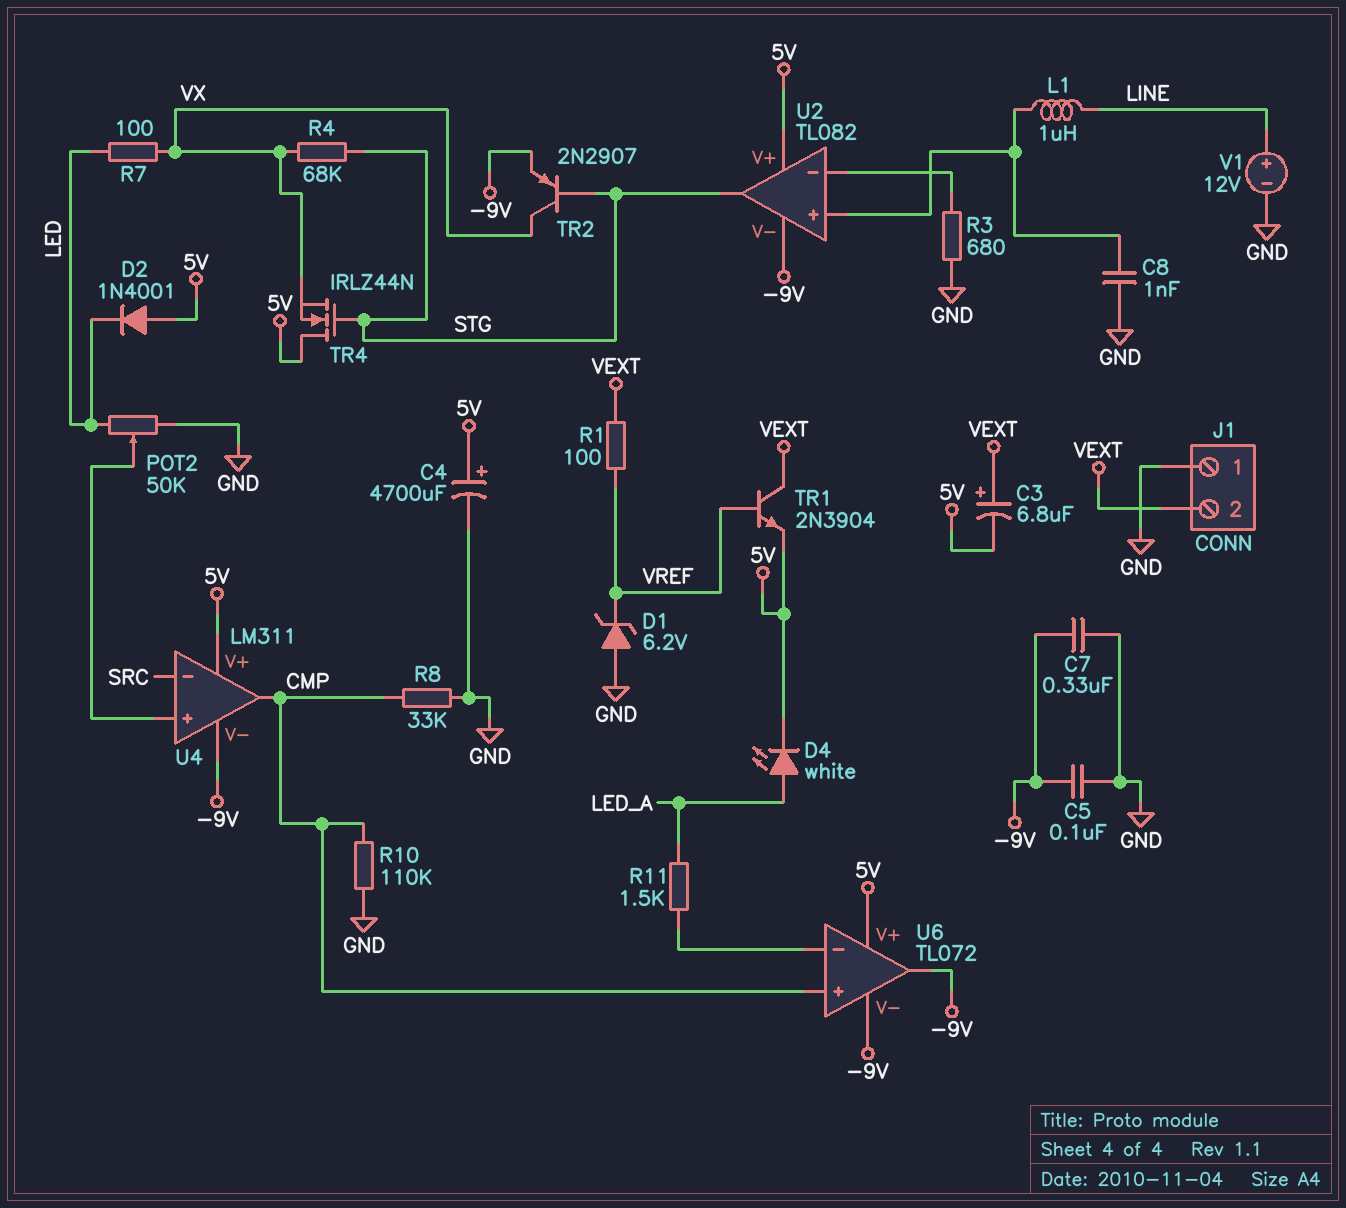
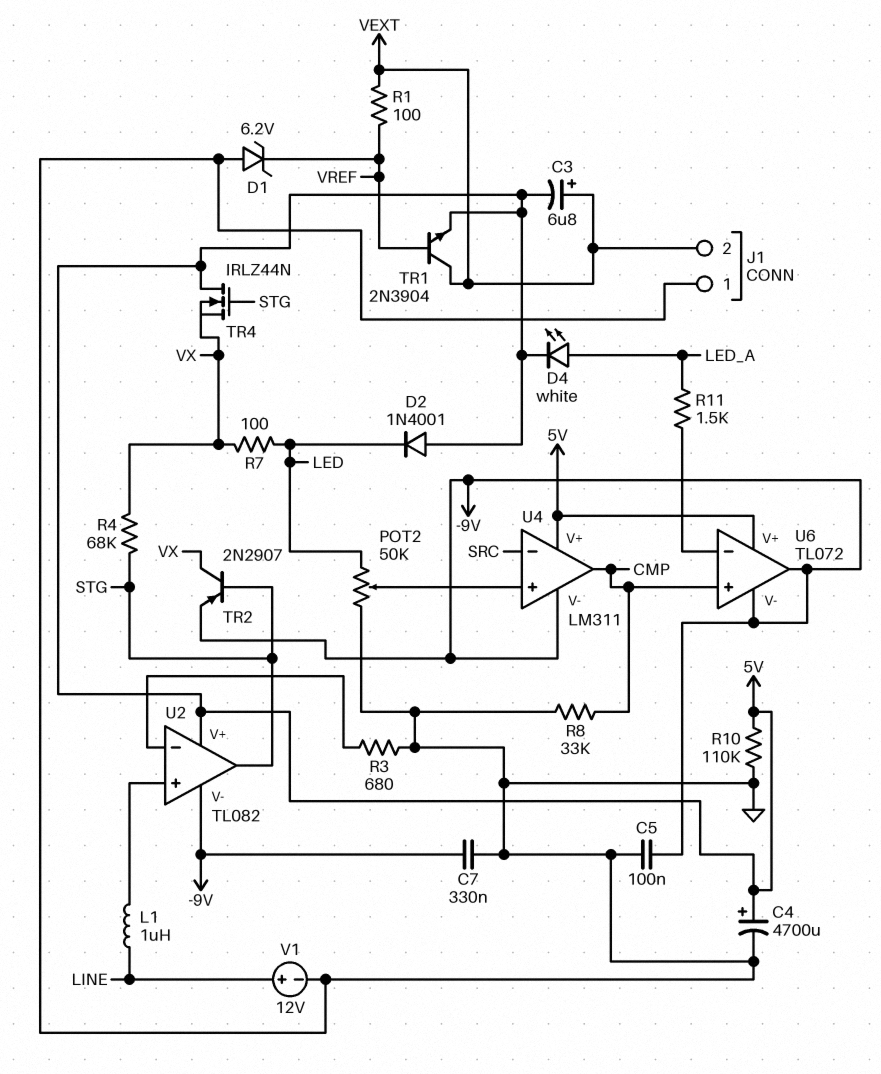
C8: 1nF (GND, U2/in+) -> none
R10: 110k (CMP, GND) -> 110k (5V, GND)

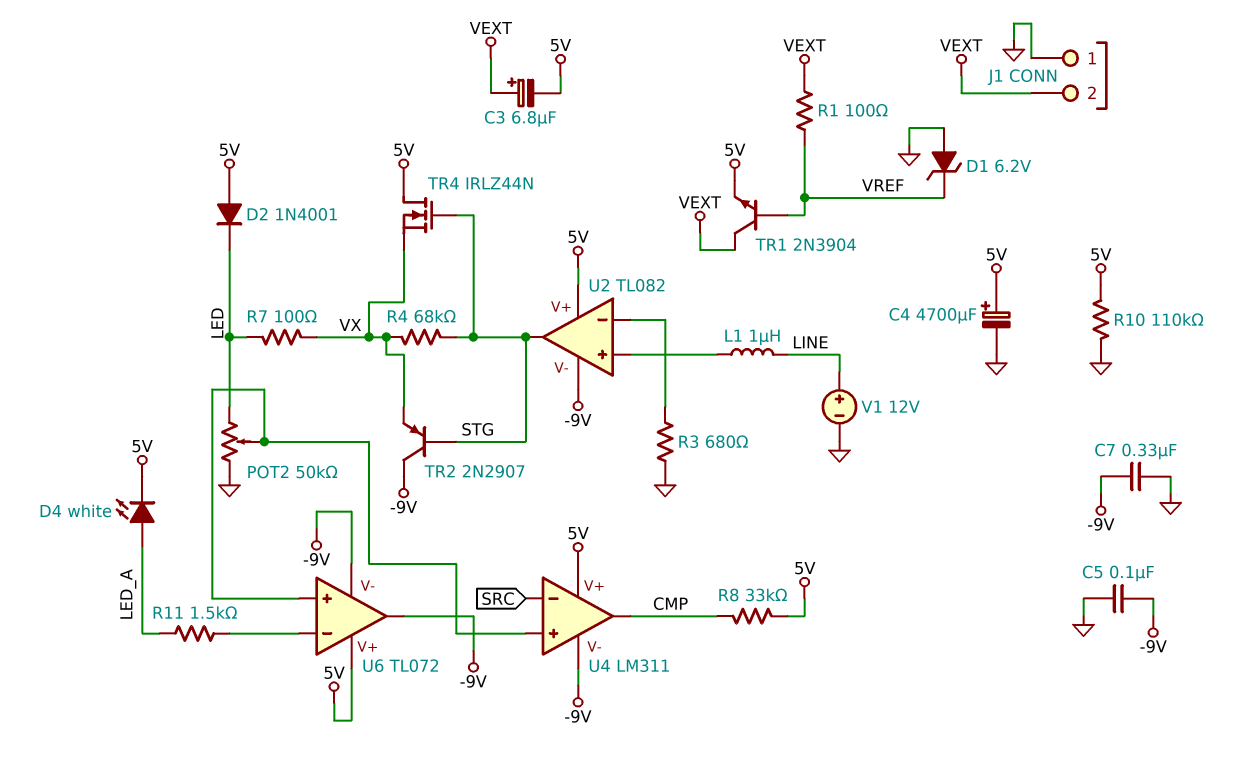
R8: 33k (CMP, GND) -> 33k (5V, CMP)
TR2: PNP 2N2907 (B STG, C VX, E -9V) -> PNP 2N2907 (B STG, C -9V, E VX)
U6 pin in+: CMP -> U4/in+

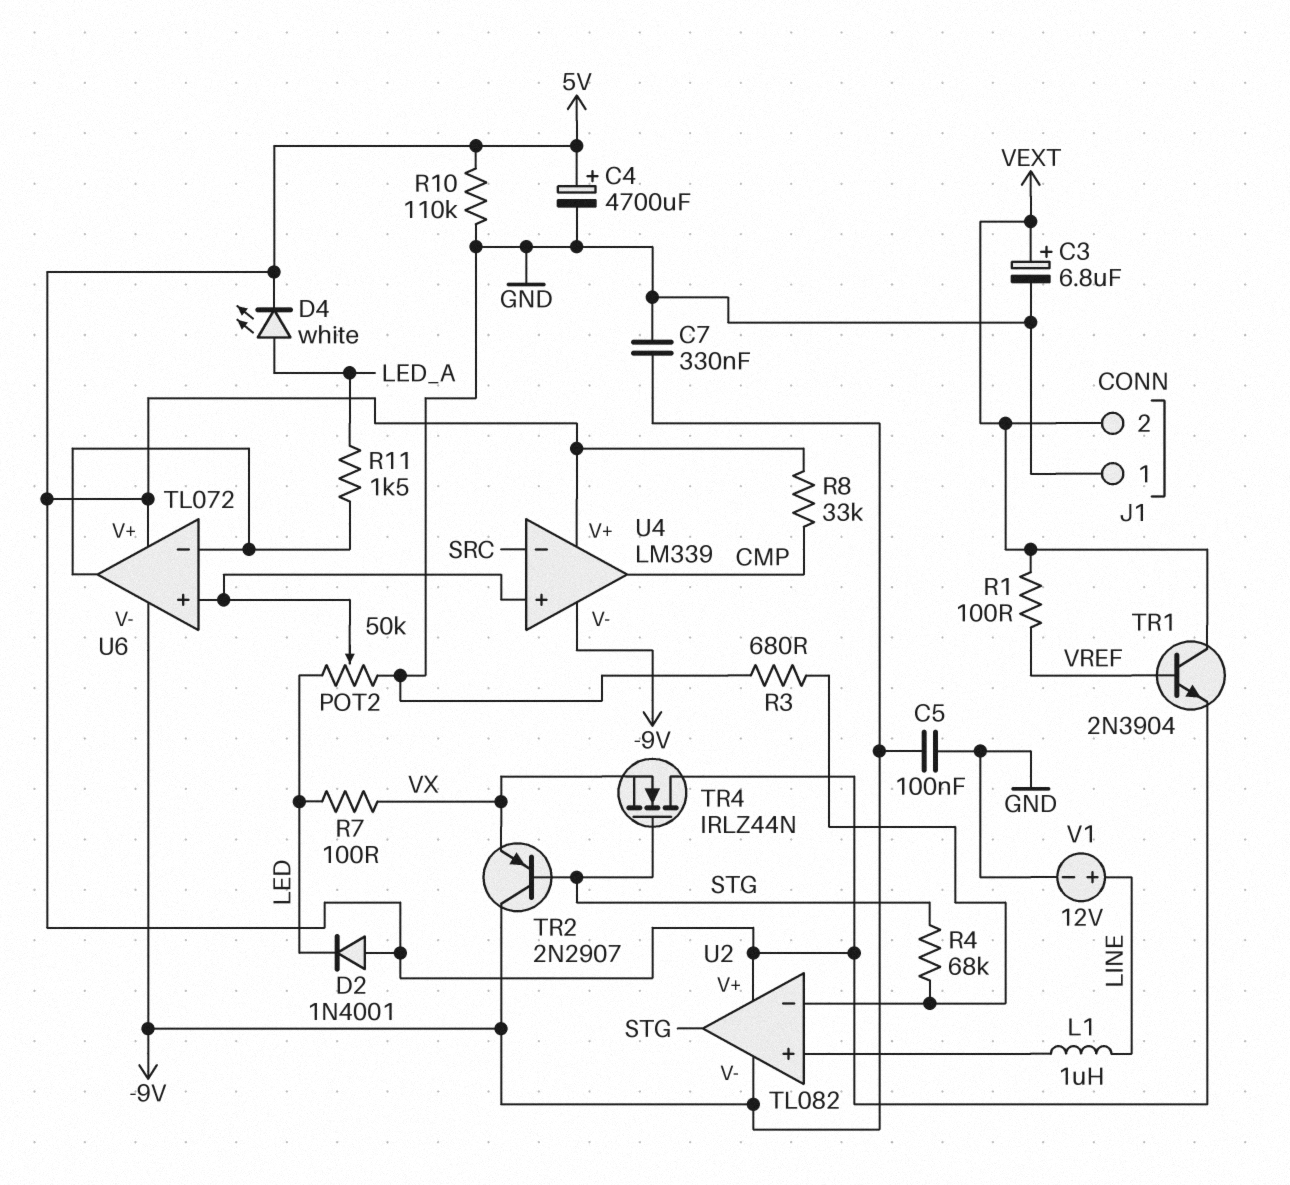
C3: 6.8uF (plus VEXT, minus 5V) -> 6.8uF (plus VEXT, minus GND)
D1: zener 6.2V (A GND, K VREF) -> none
R4: 68k (STG, VX) -> 68k (STG, U2/in-)
U4: LM311 -> LM339
U6 pin out: -9V -> U6/in-

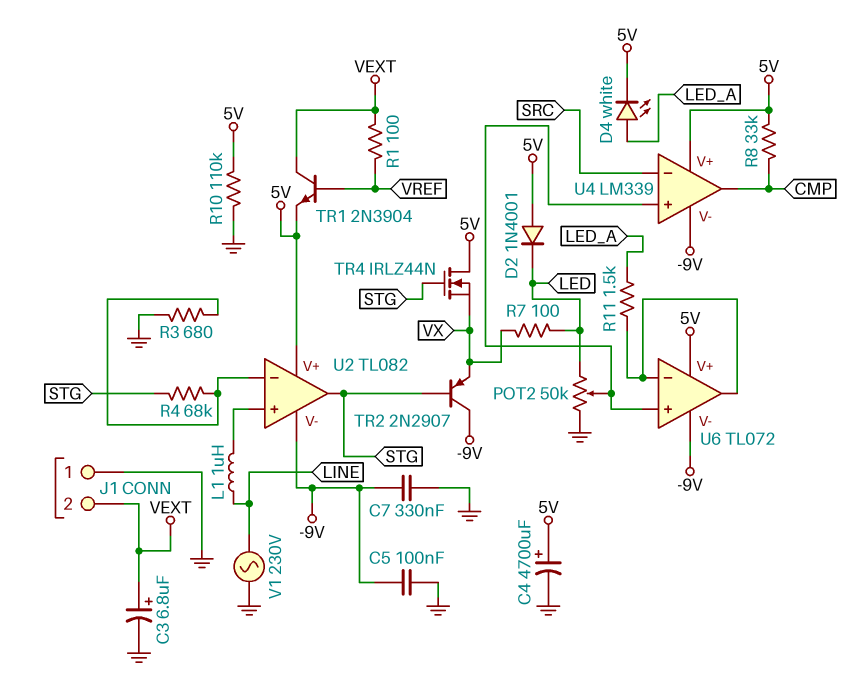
V1: 12V (plus LINE, minus GND) -> AC 230V (GND, LINE)

